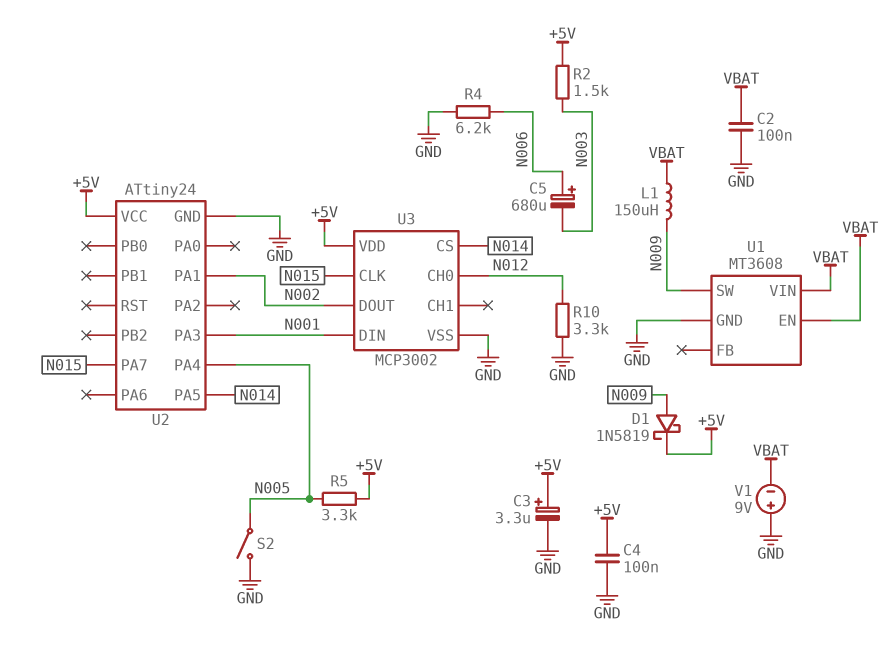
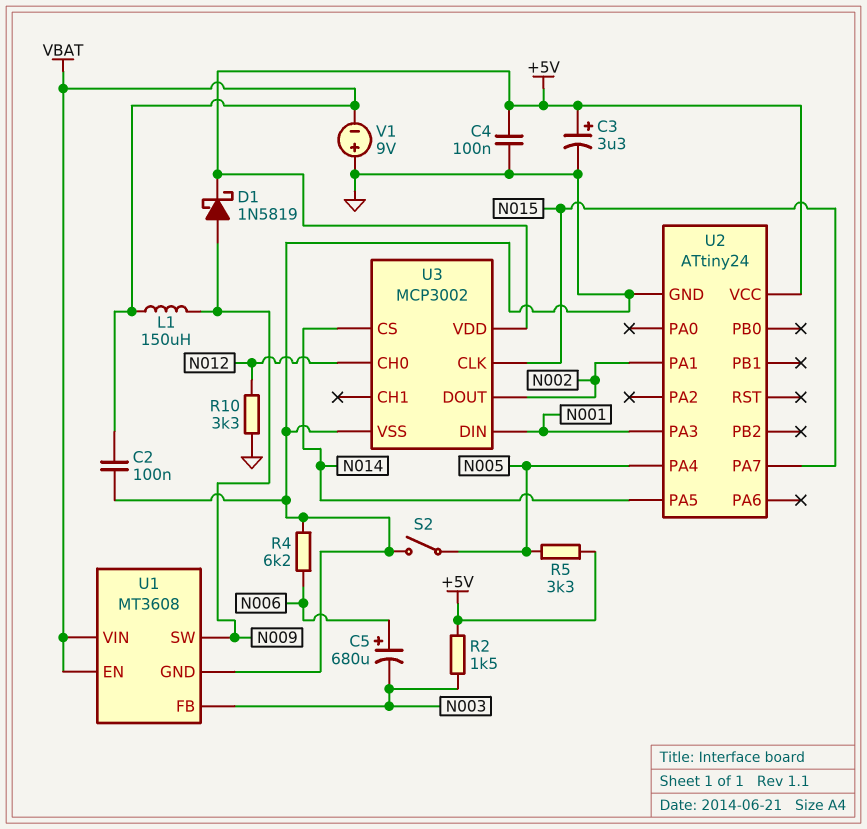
U1 pin FB: none -> N003

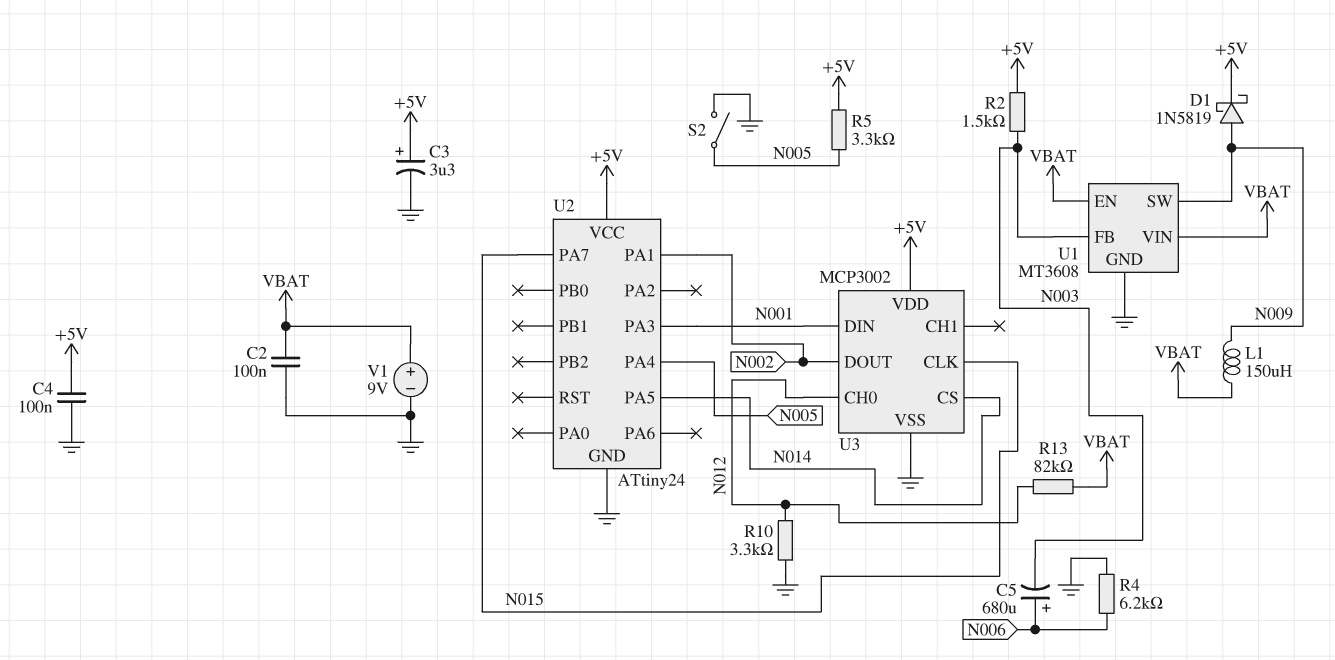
R13: none -> 82k (N012, VBAT)
V1: 9V (plus GND, minus VBAT) -> 9V (plus VBAT, minus GND)

